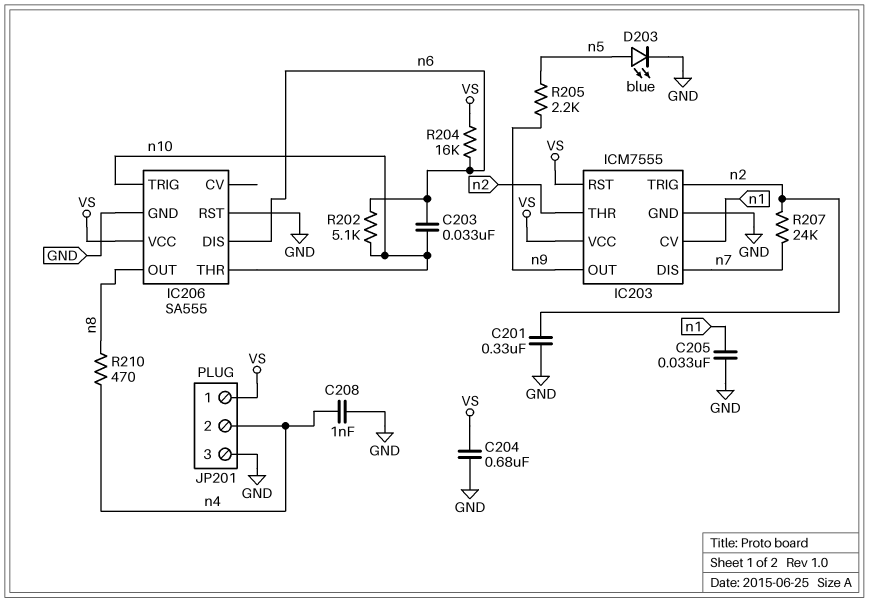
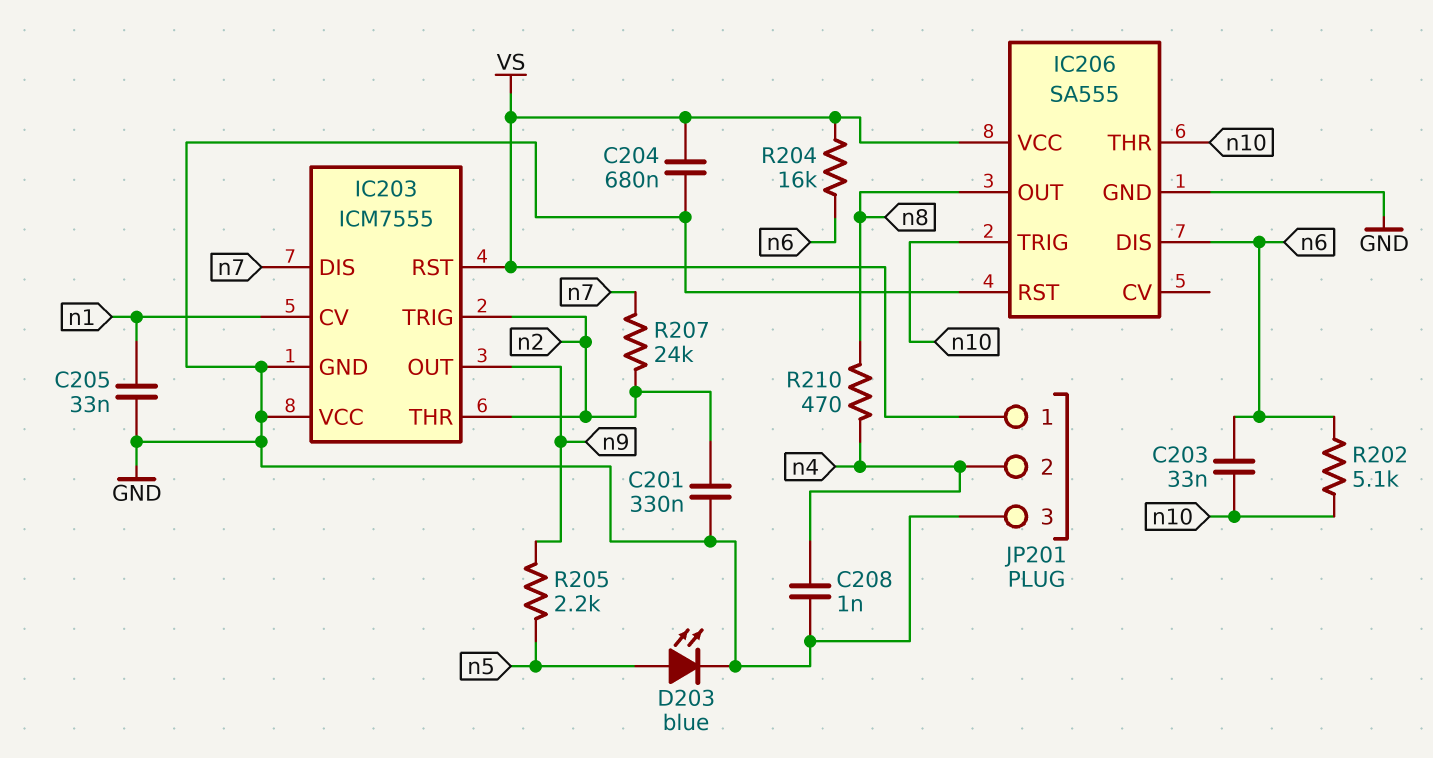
IC203 pin VCC: VS -> GND

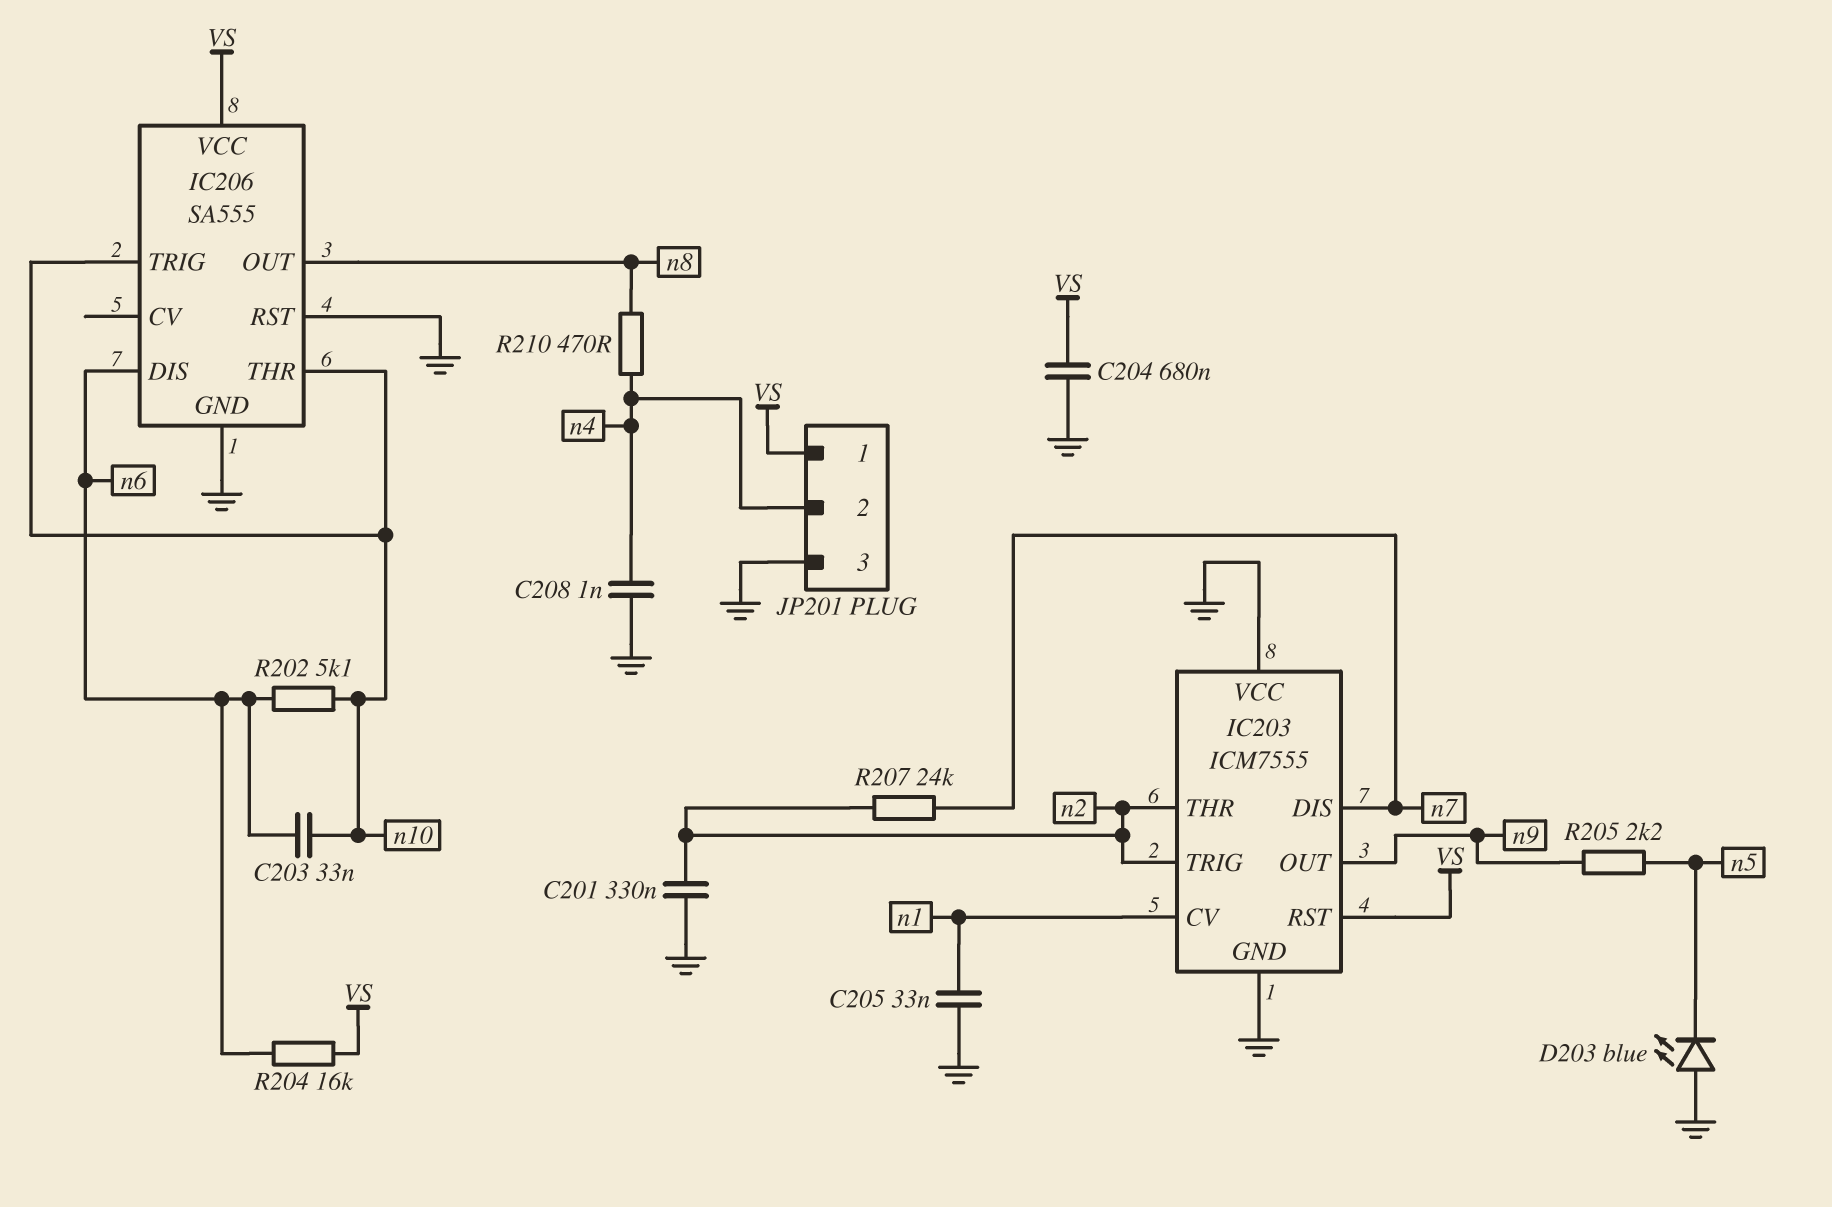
D203: LED blue (A n5, K GND) -> LED blue (A GND, K n5)

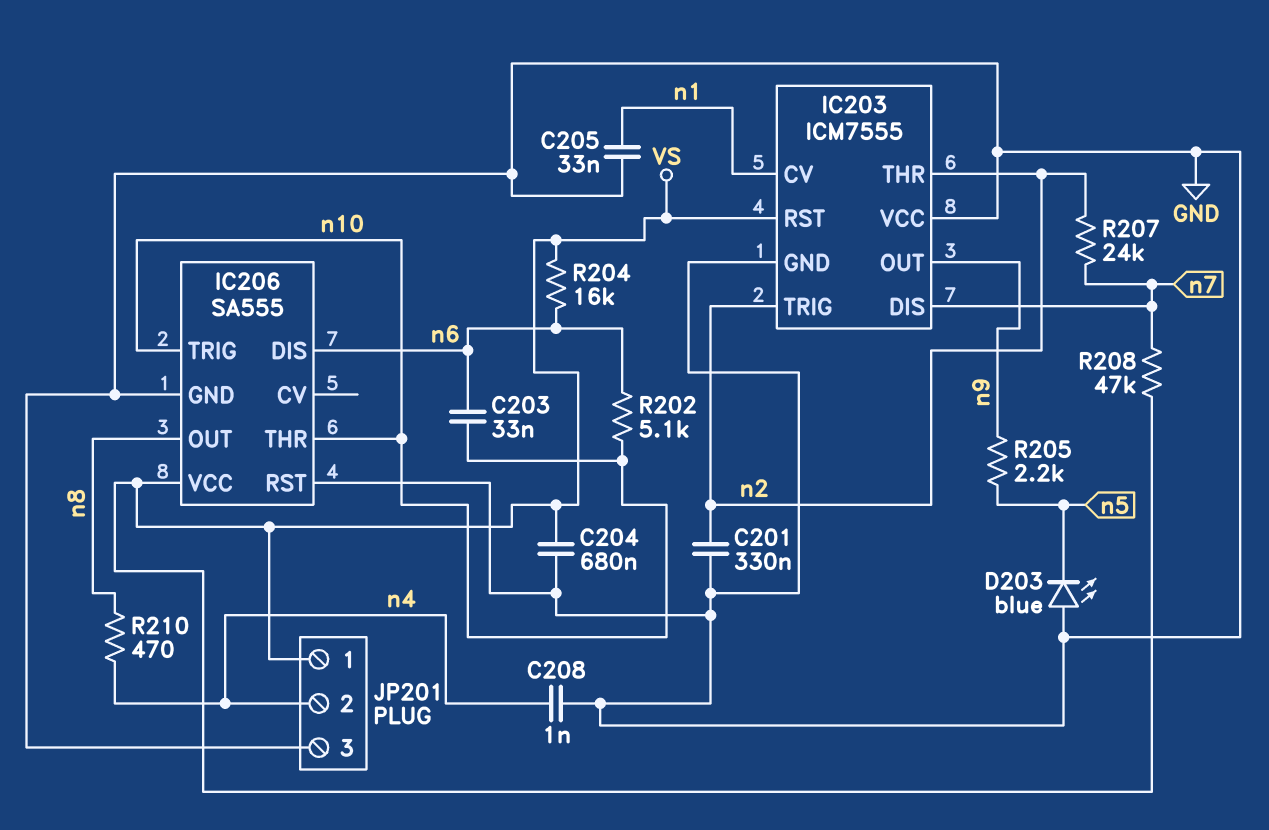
R208: none -> 47k (VS, n7)

